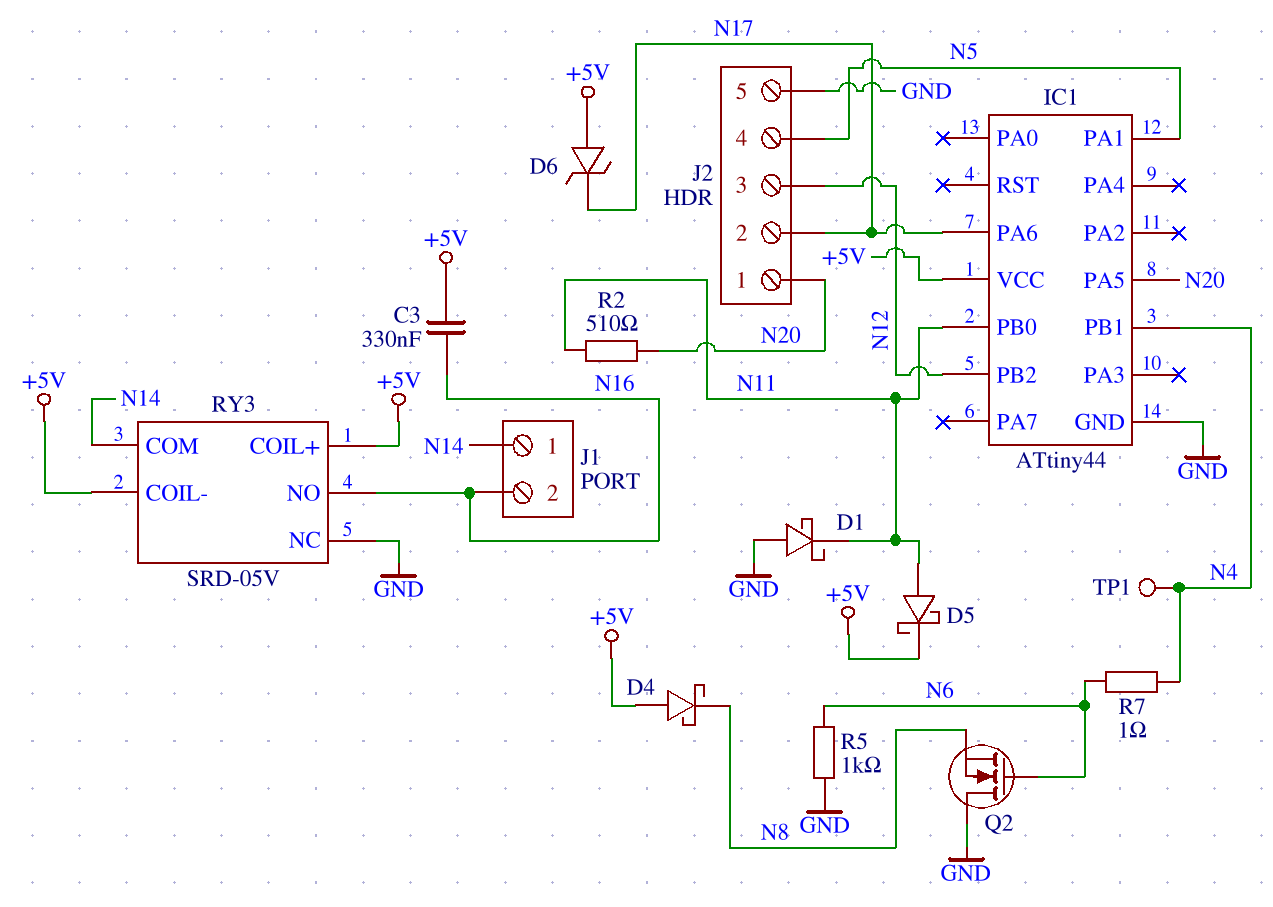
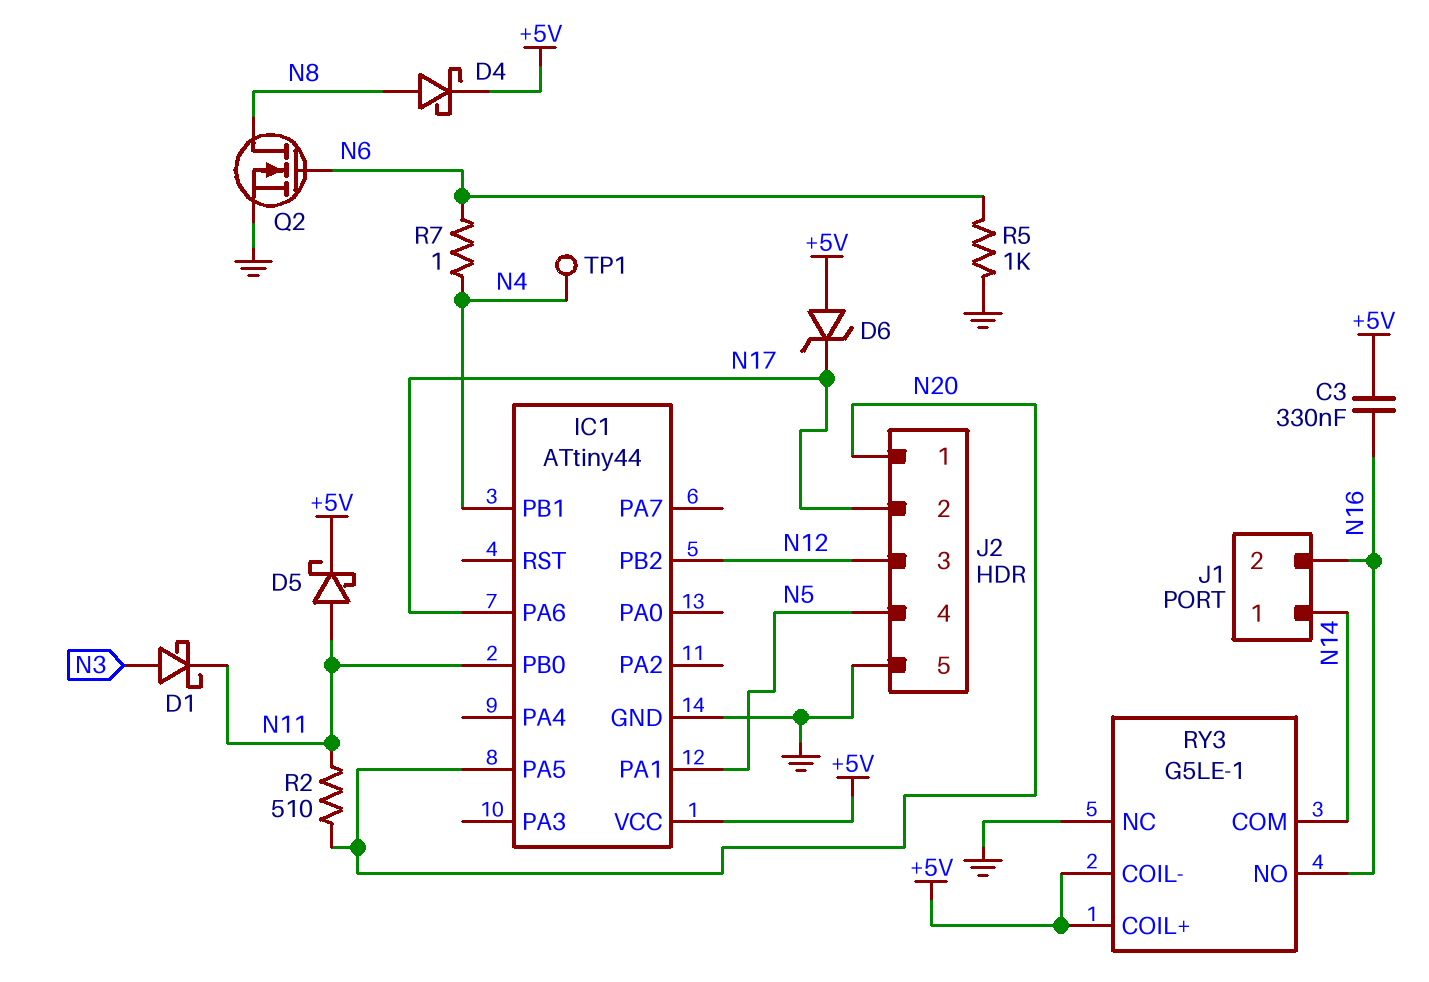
D1: schottky (A GND, K N11) -> schottky (A N3, K N11)
D4: schottky (A +5V, K N8) -> schottky (A N8, K +5V)
Q2: NMOS (G N6, D GND, S N8) -> NMOS (G N6, D N8, S GND)
RY3: SRD-05V -> G5LE-1

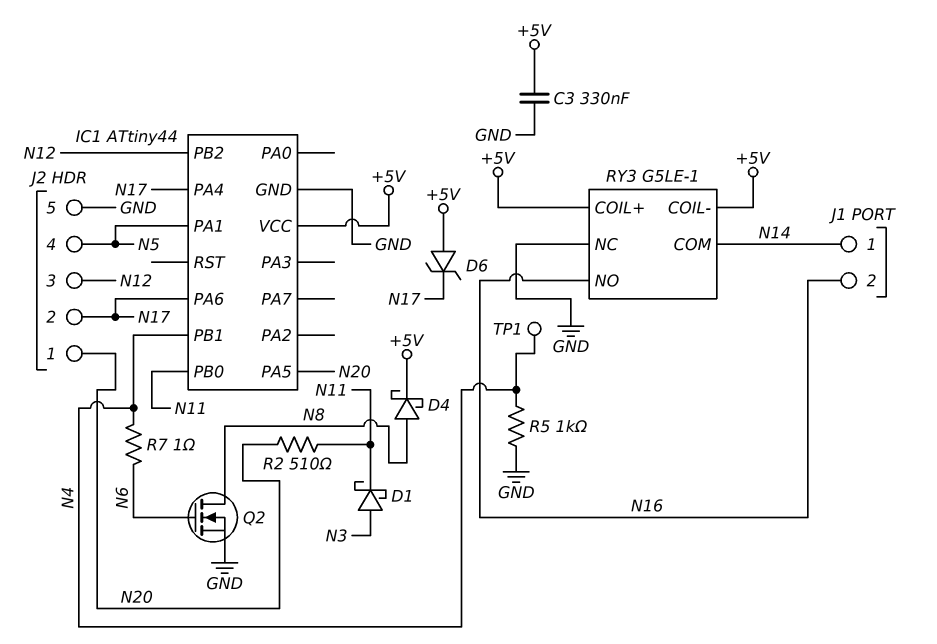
C3: 330nF (+5V, N16) -> 330nF (+5V, GND)
D5: schottky (A N11, K +5V) -> none
IC1 pin PA4: none -> N17
R5: 1k (GND, N6) -> 1k (GND, N4)

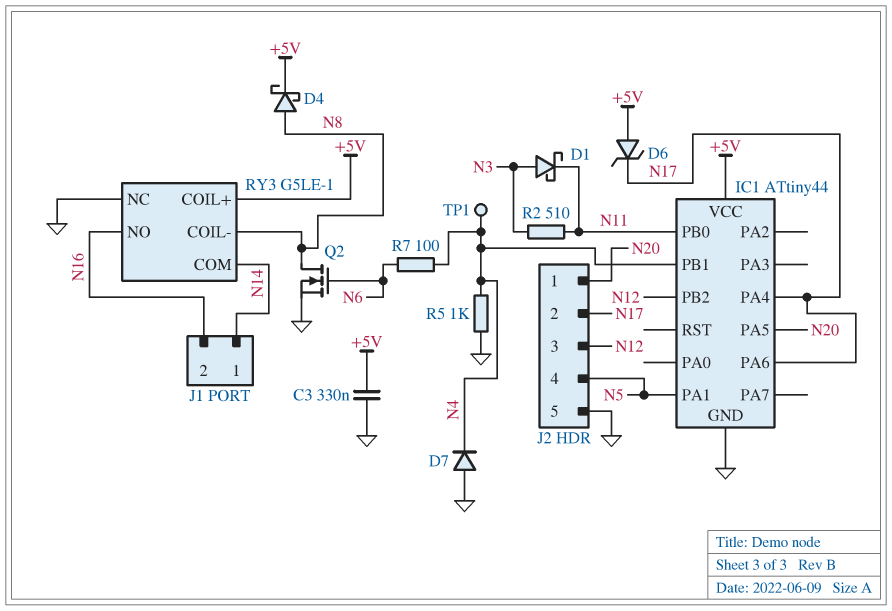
D7: none -> diode (A GND, K N4)
R2: 510 (N11, N20) -> 510 (N3, N11)
R7: 1 (N4, N6) -> 100 (N4, N6)
RY3 pin COIL-: +5V -> N8

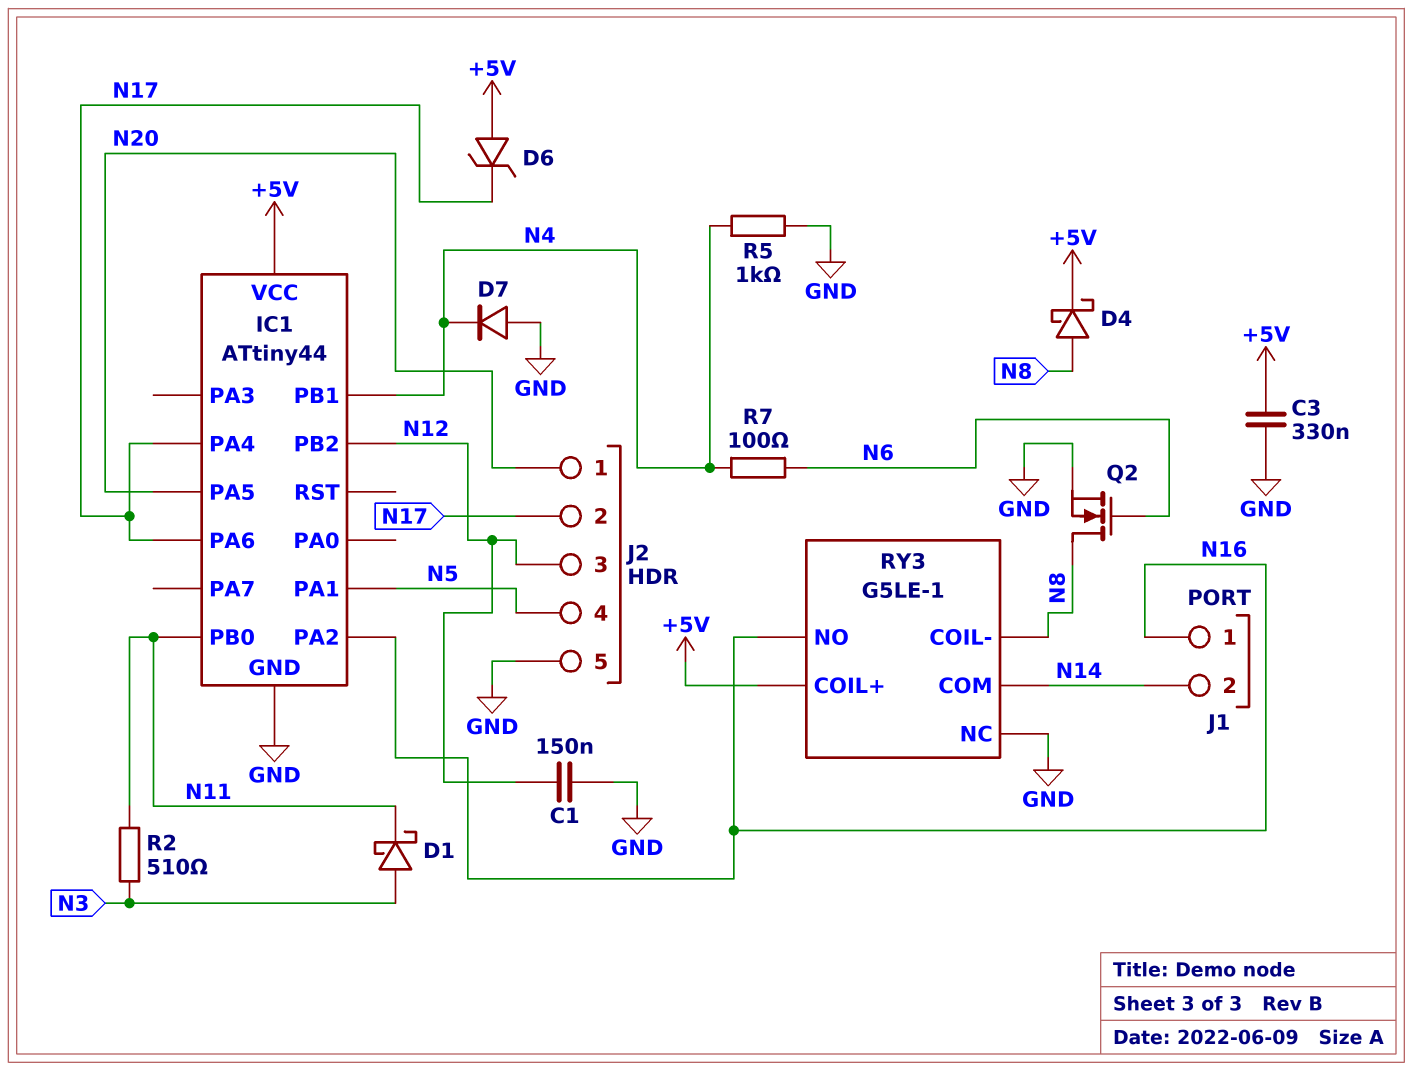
C1: none -> 150nF (GND, N12)
IC1 pin PA2: none -> N16
J1 pin 1: N14 -> N16
J1 pin 2: N16 -> N14
TP1: test point (N4) -> none

